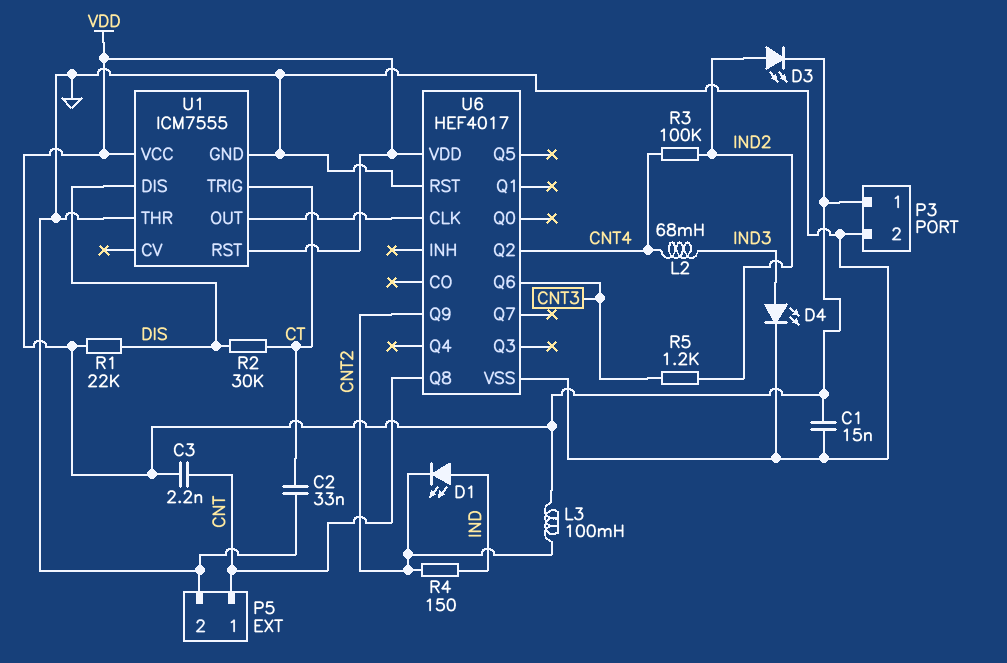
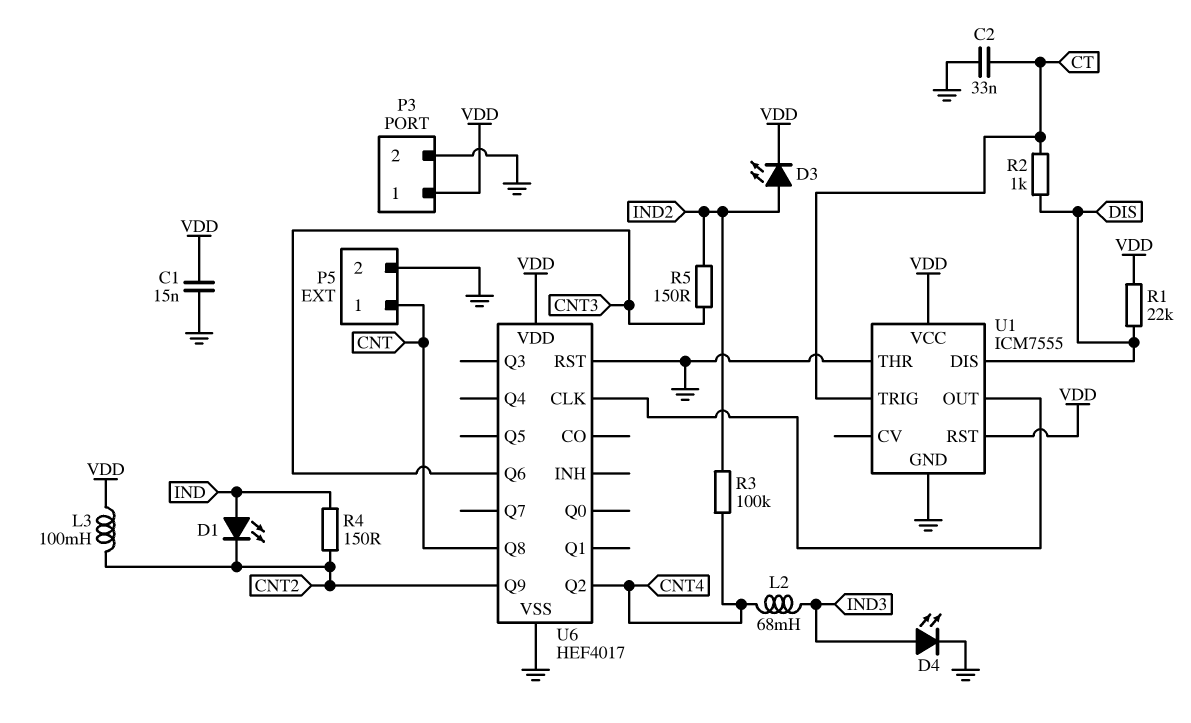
C3: 2.2nF (CNT, VDD) -> none
R2: 30k (CT, DIS) -> 1k (CT, DIS)
R5: 1.2k (CNT3, IND2) -> 150 (CNT3, IND2)

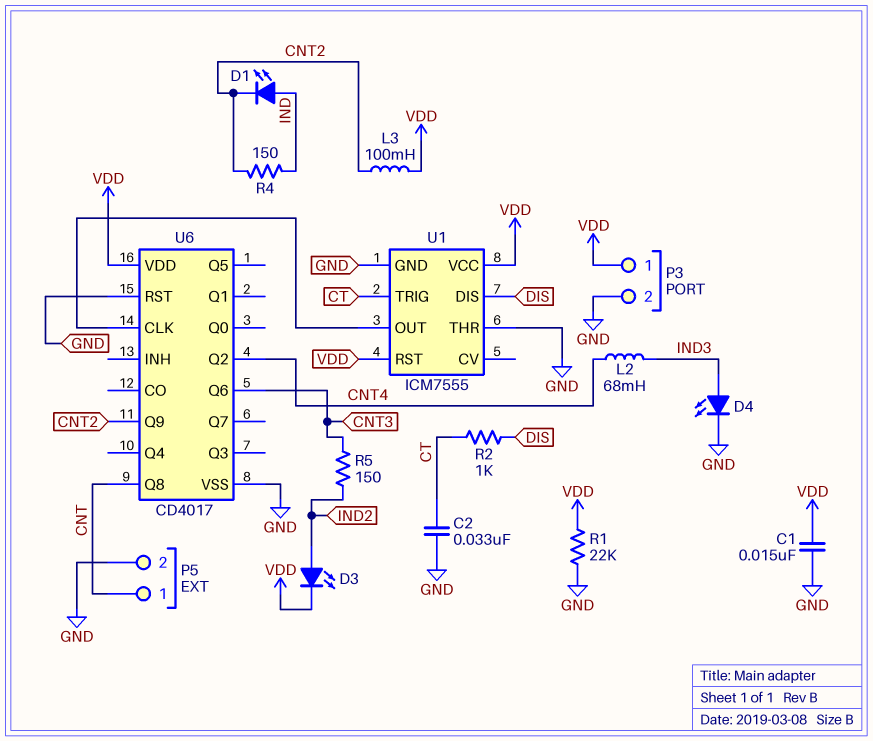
R1: 22k (DIS, VDD) -> 22k (GND, VDD)
R3: 100k (CNT4, IND2) -> none
U6: HEF4017 -> CD4017

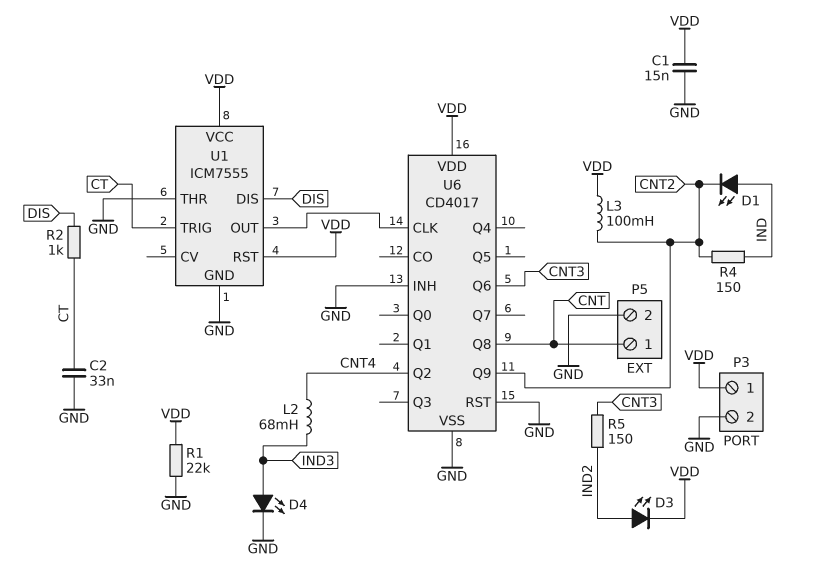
U6 pin INH: none -> GND

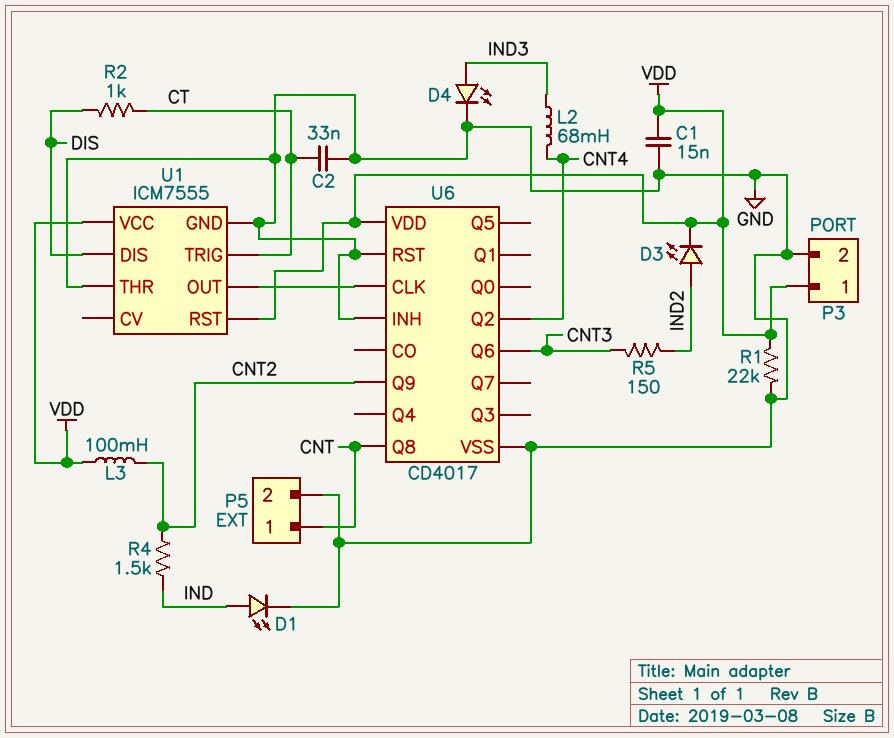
D1: LED (A IND, K CNT2) -> LED (A IND, K GND)
R4: 150 (CNT2, IND) -> 1.5k (CNT2, IND)

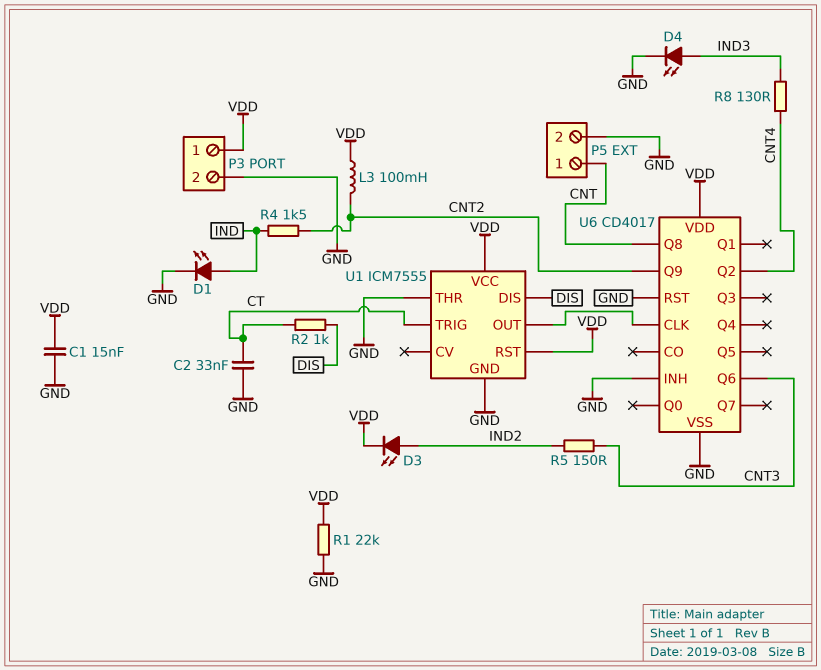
L2: 68mH (CNT4, IND3) -> none
R8: none -> 130 (CNT4, IND3)

